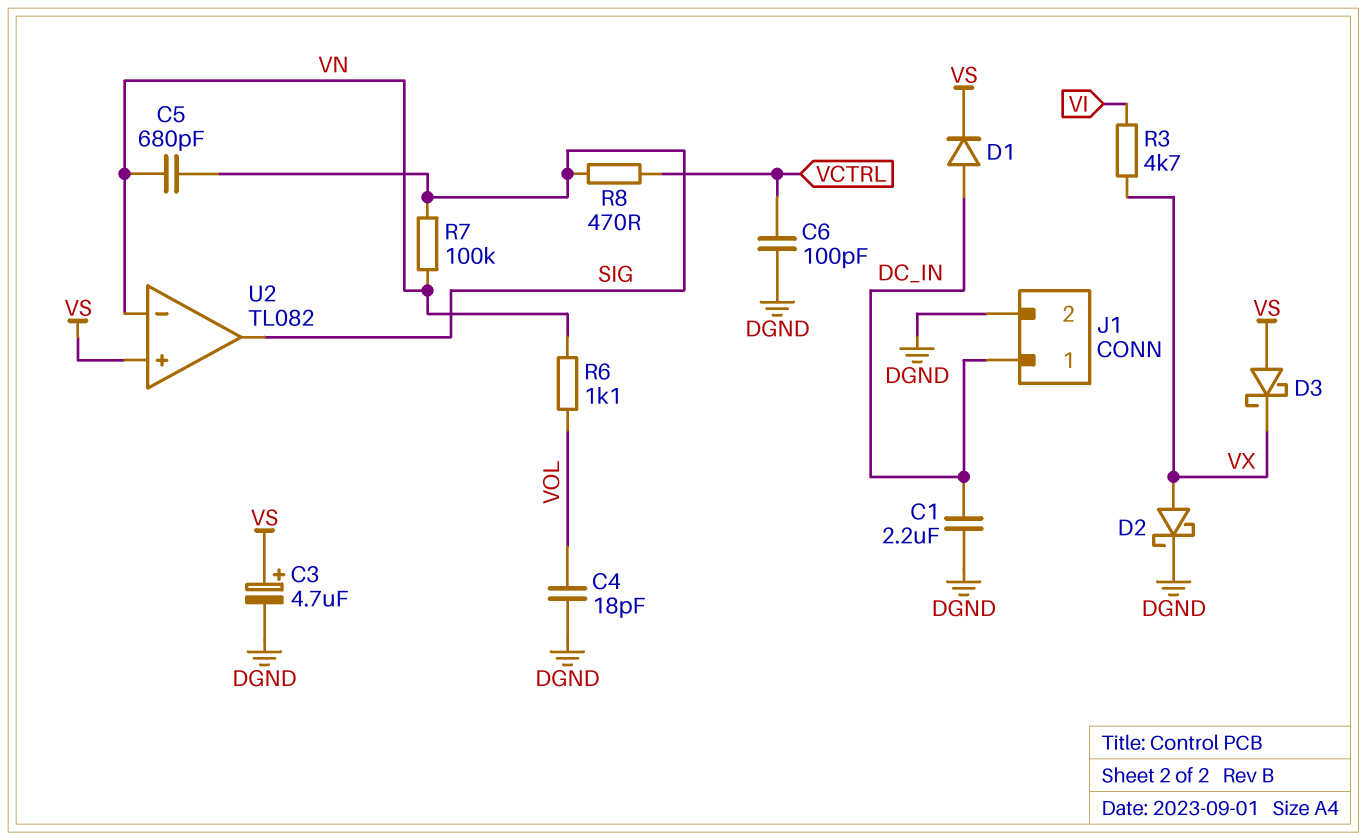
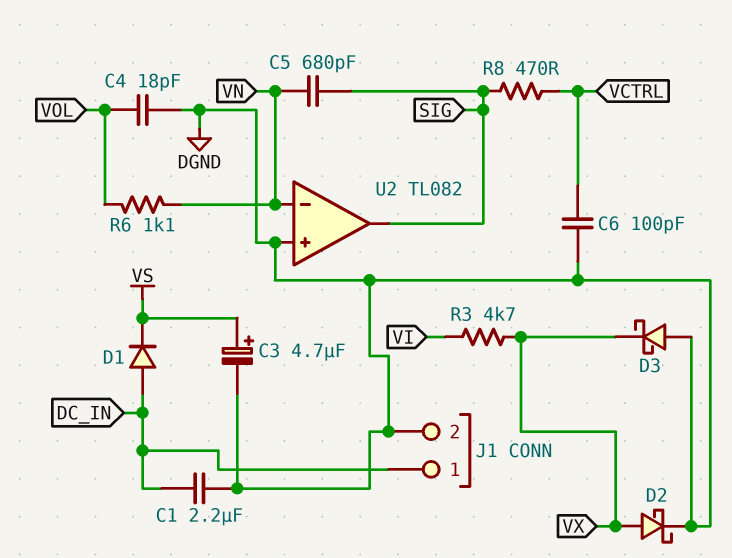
D3: schottky (A VS, K VX) -> schottky (A DGND, K VX)
R7: 100k (SIG, VN) -> none
U2 pin in+: VS -> DGND

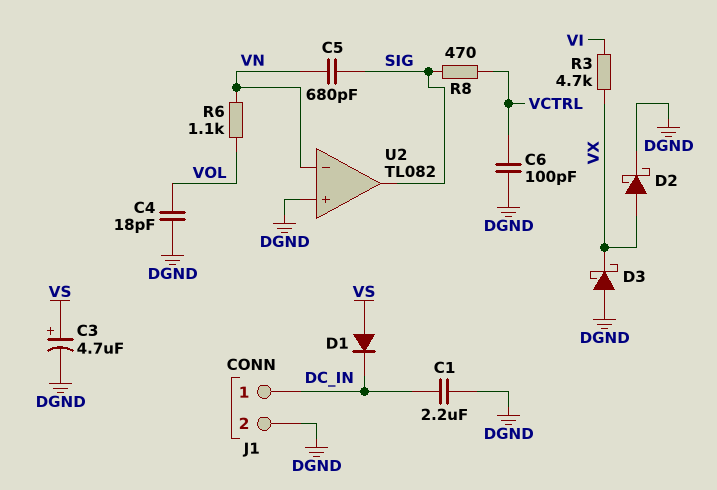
D1: diode (A DC_IN, K VS) -> diode (A VS, K DC_IN)

